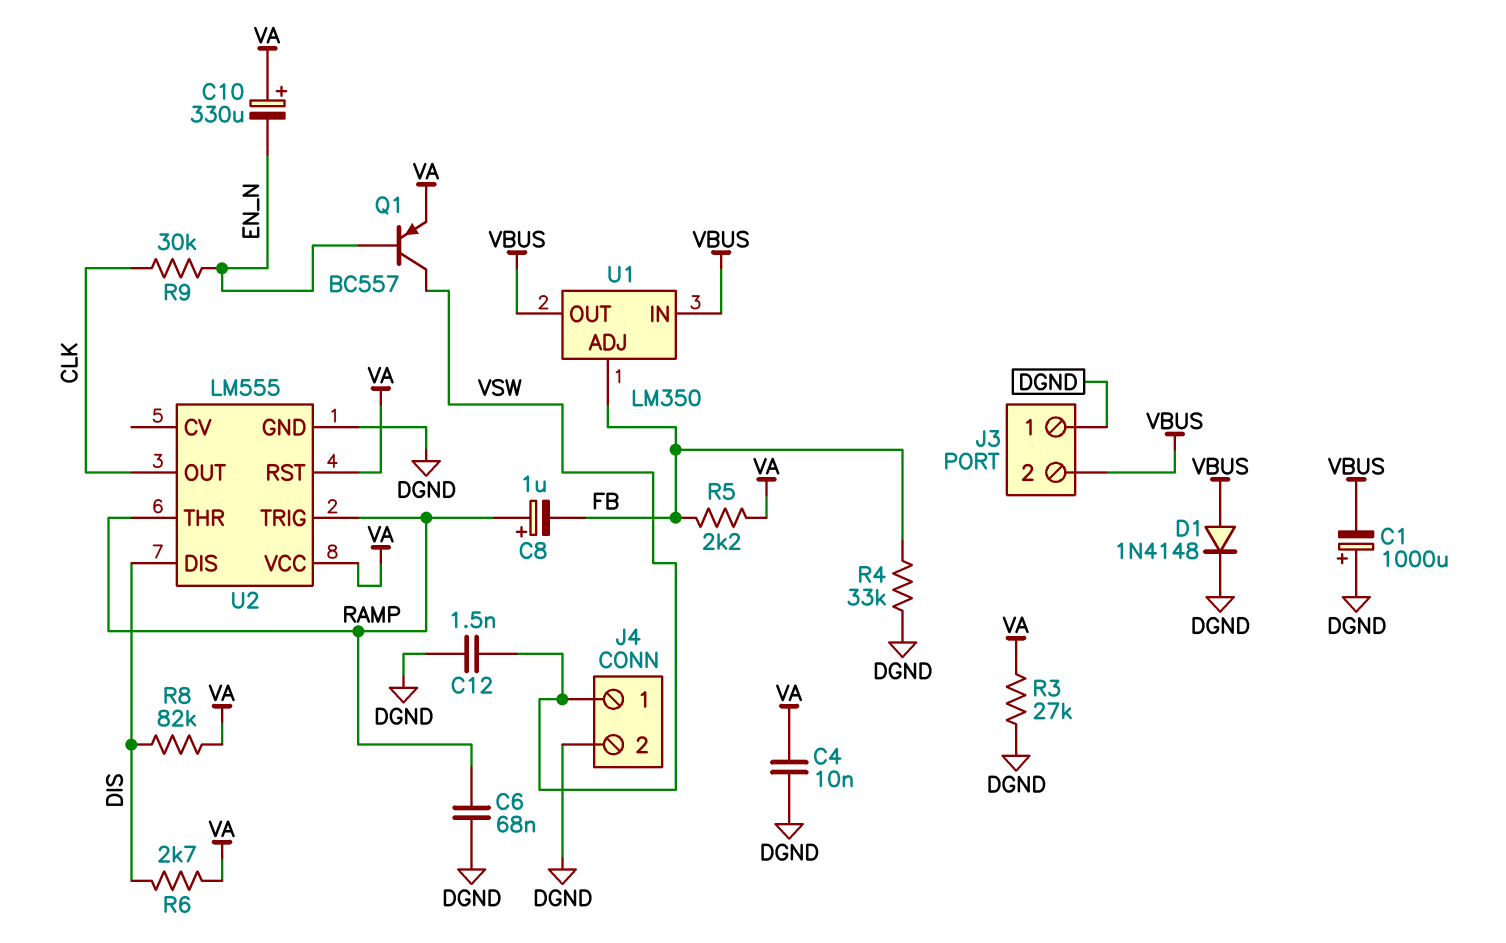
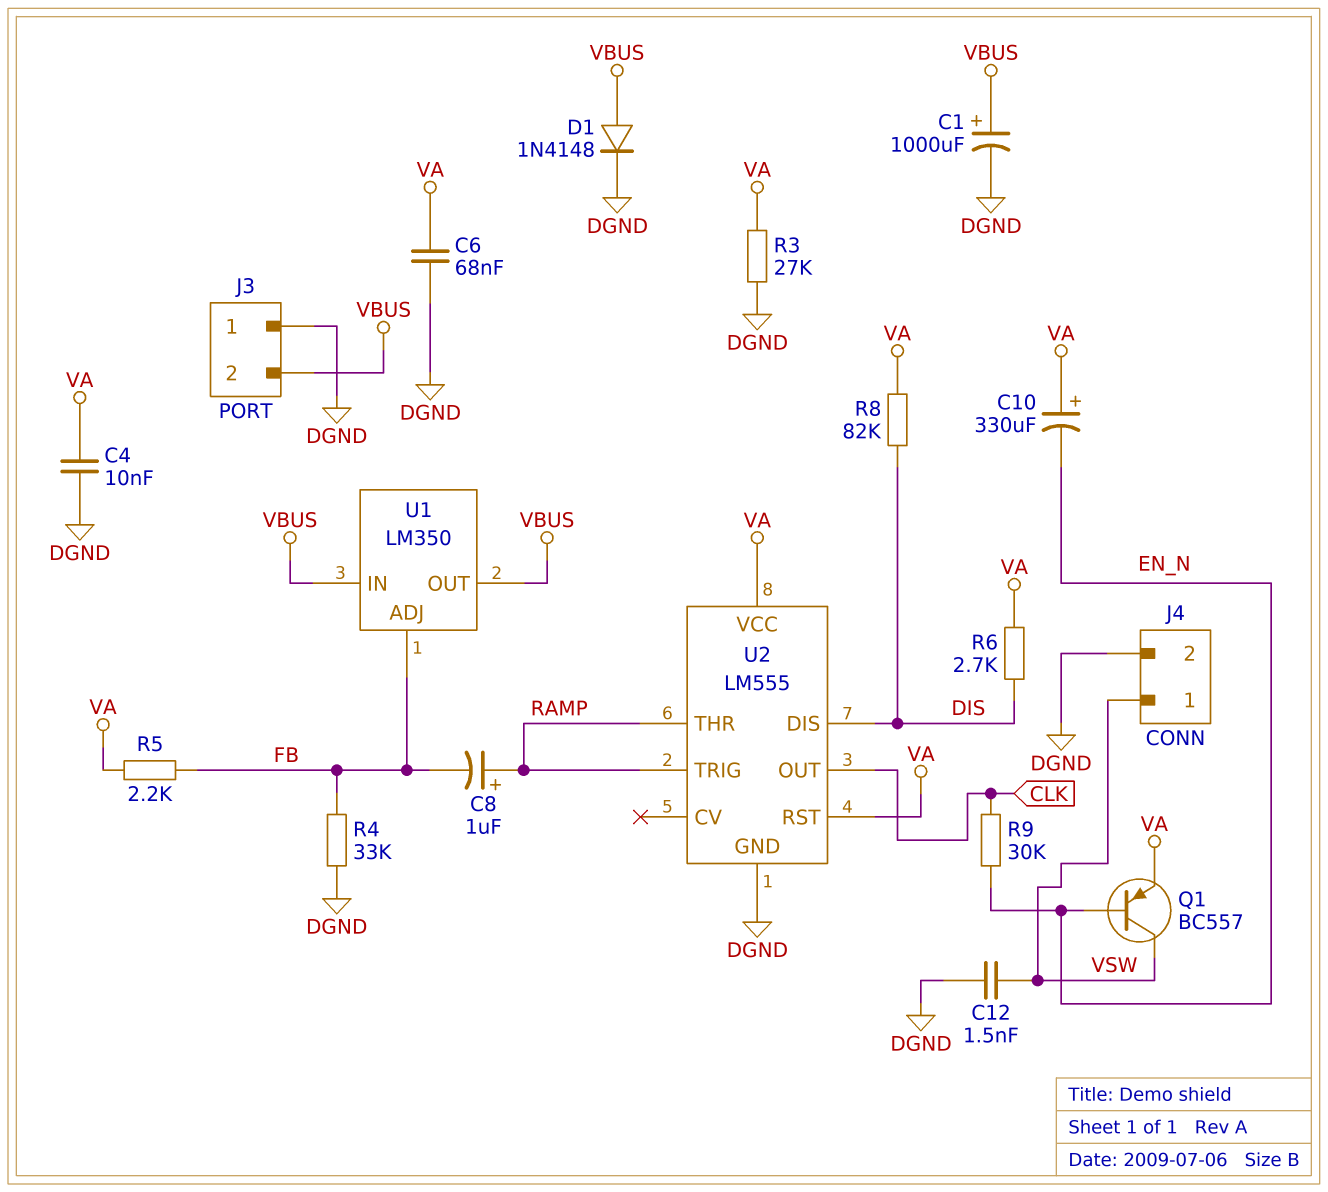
C1: 1000uF (plus DGND, minus VBUS) -> 1000uF (plus VBUS, minus DGND)
C6: 68nF (DGND, RAMP) -> 68nF (DGND, VA)

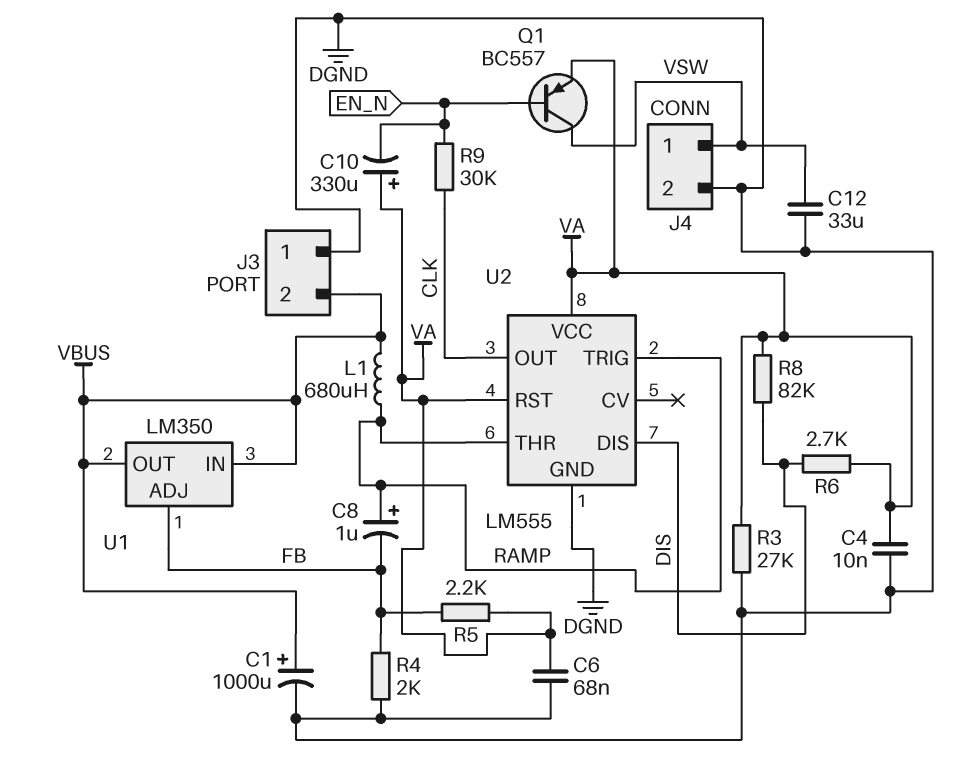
C12: 1.5nF (DGND, VSW) -> 33uF (DGND, VSW)
D1: diode 1N4148 (A VBUS, K DGND) -> none
L1: none -> 680uH (RAMP, VBUS)
R4: 33k (DGND, FB) -> 2k (DGND, FB)

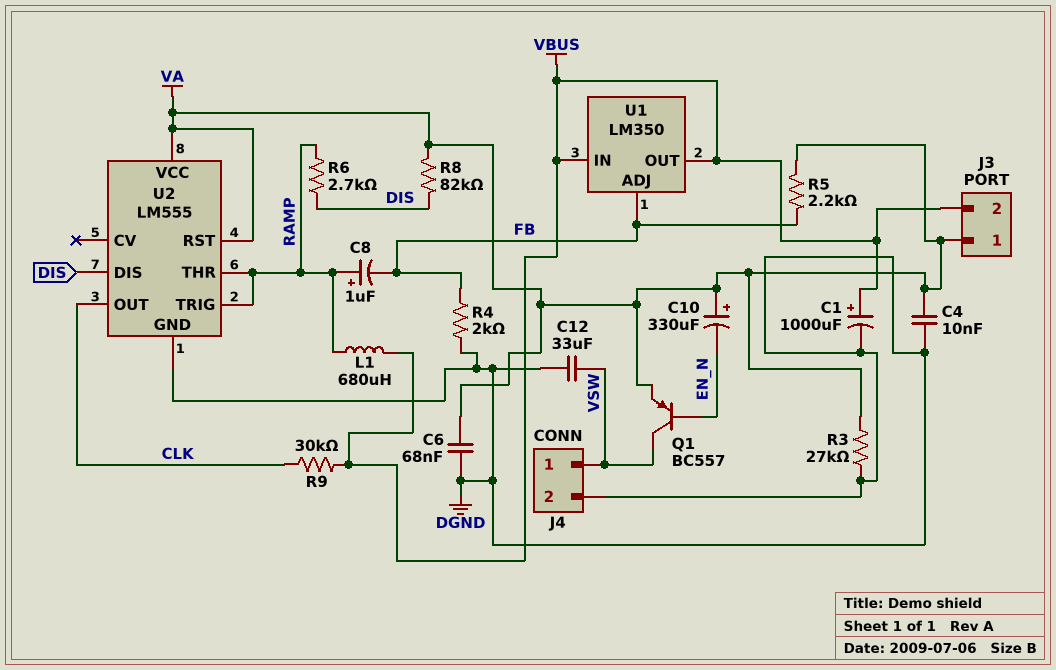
J3 pin 1: DGND -> VA
R6: 2.7k (DIS, VA) -> 2.7k (DIS, RAMP)
R9: 30k (CLK, EN_N) -> 30k (CLK, VBUS)

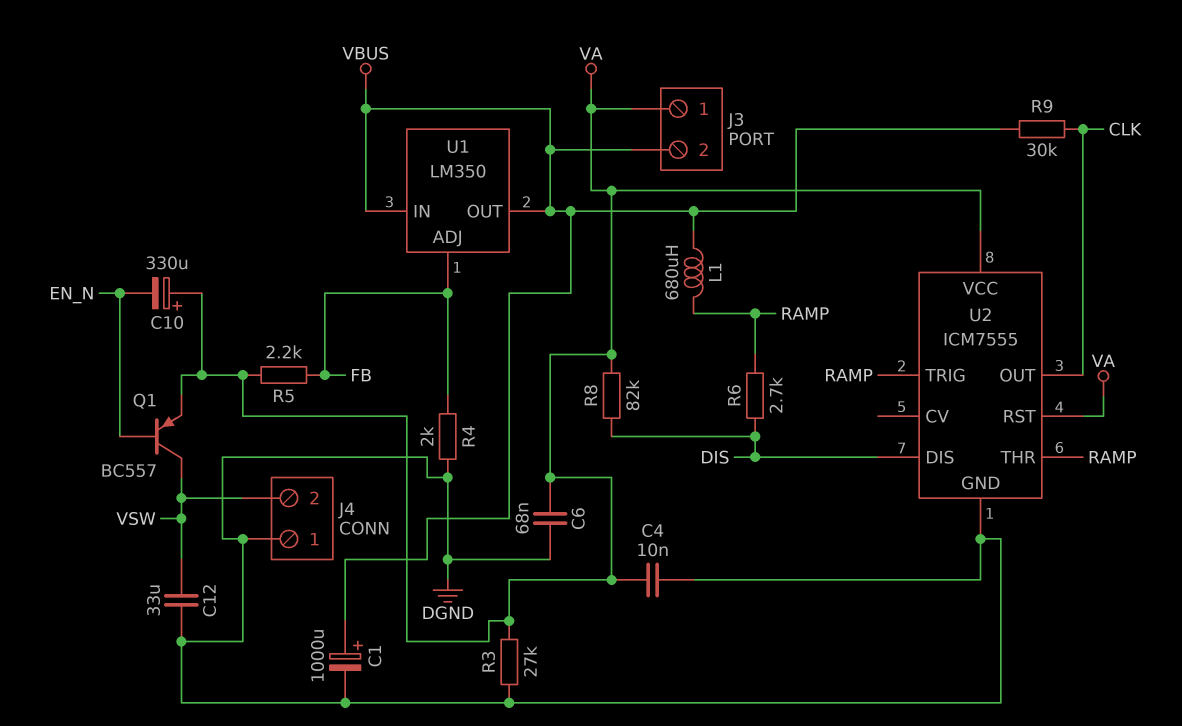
C8: 1uF (plus RAMP, minus FB) -> none
J4 pin 1: VSW -> DGND
J4 pin 2: DGND -> VSW
U2: LM555 -> ICM7555

